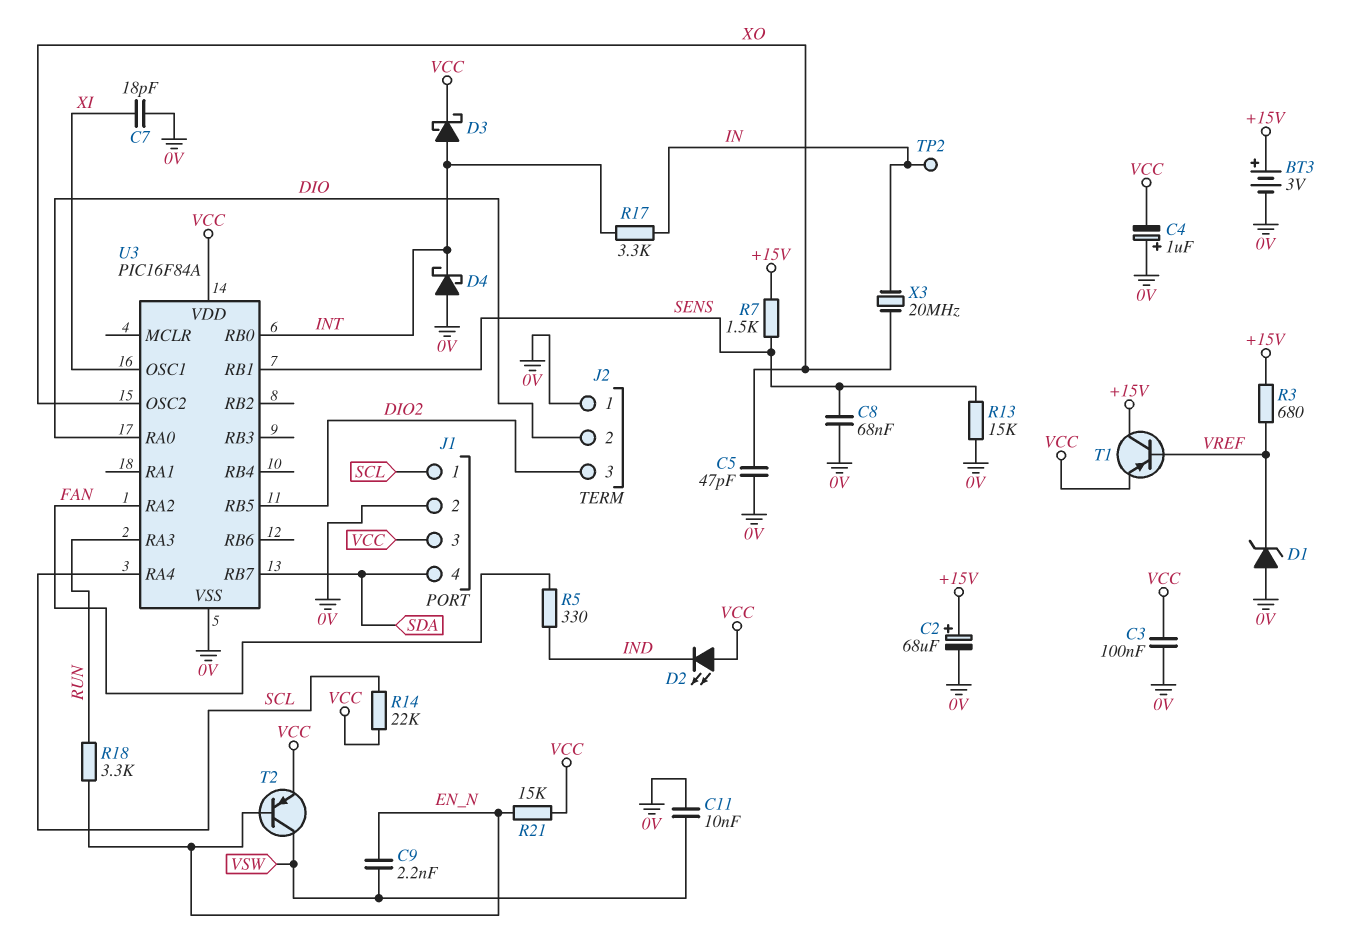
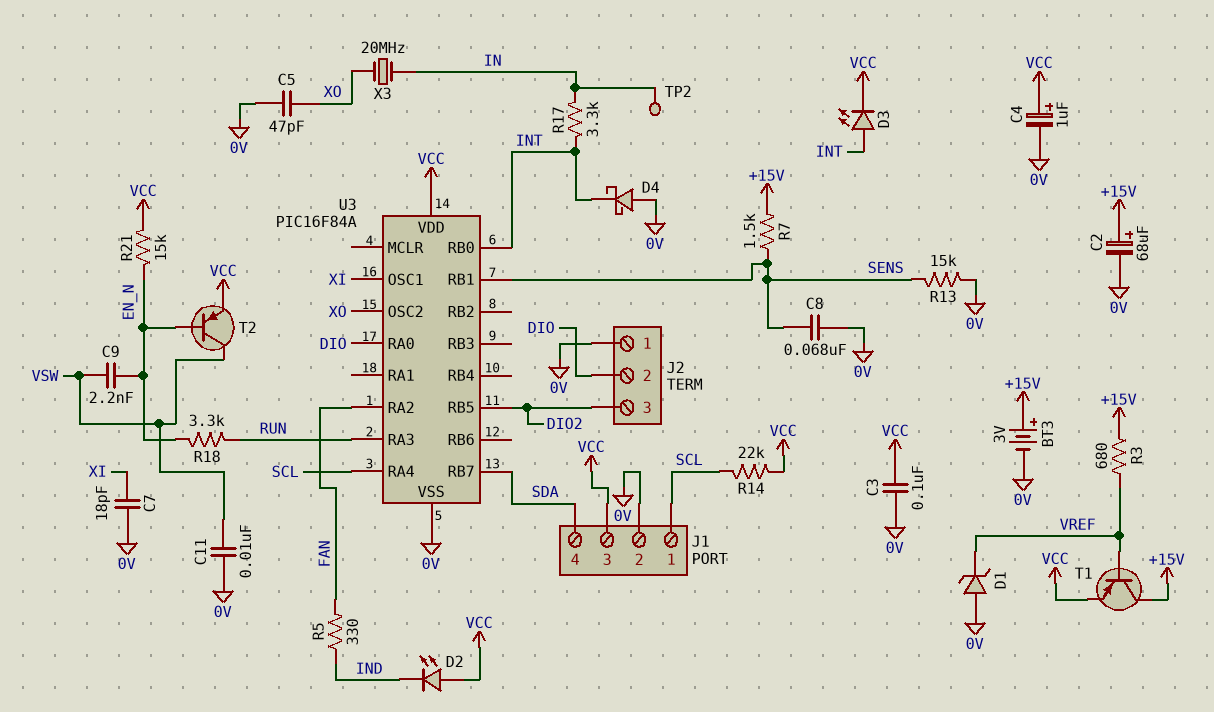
C4: 1uF (plus 0V, minus VCC) -> 1uF (plus VCC, minus 0V)
D3: schottky (A INT, K VCC) -> LED (A INT, K VCC)

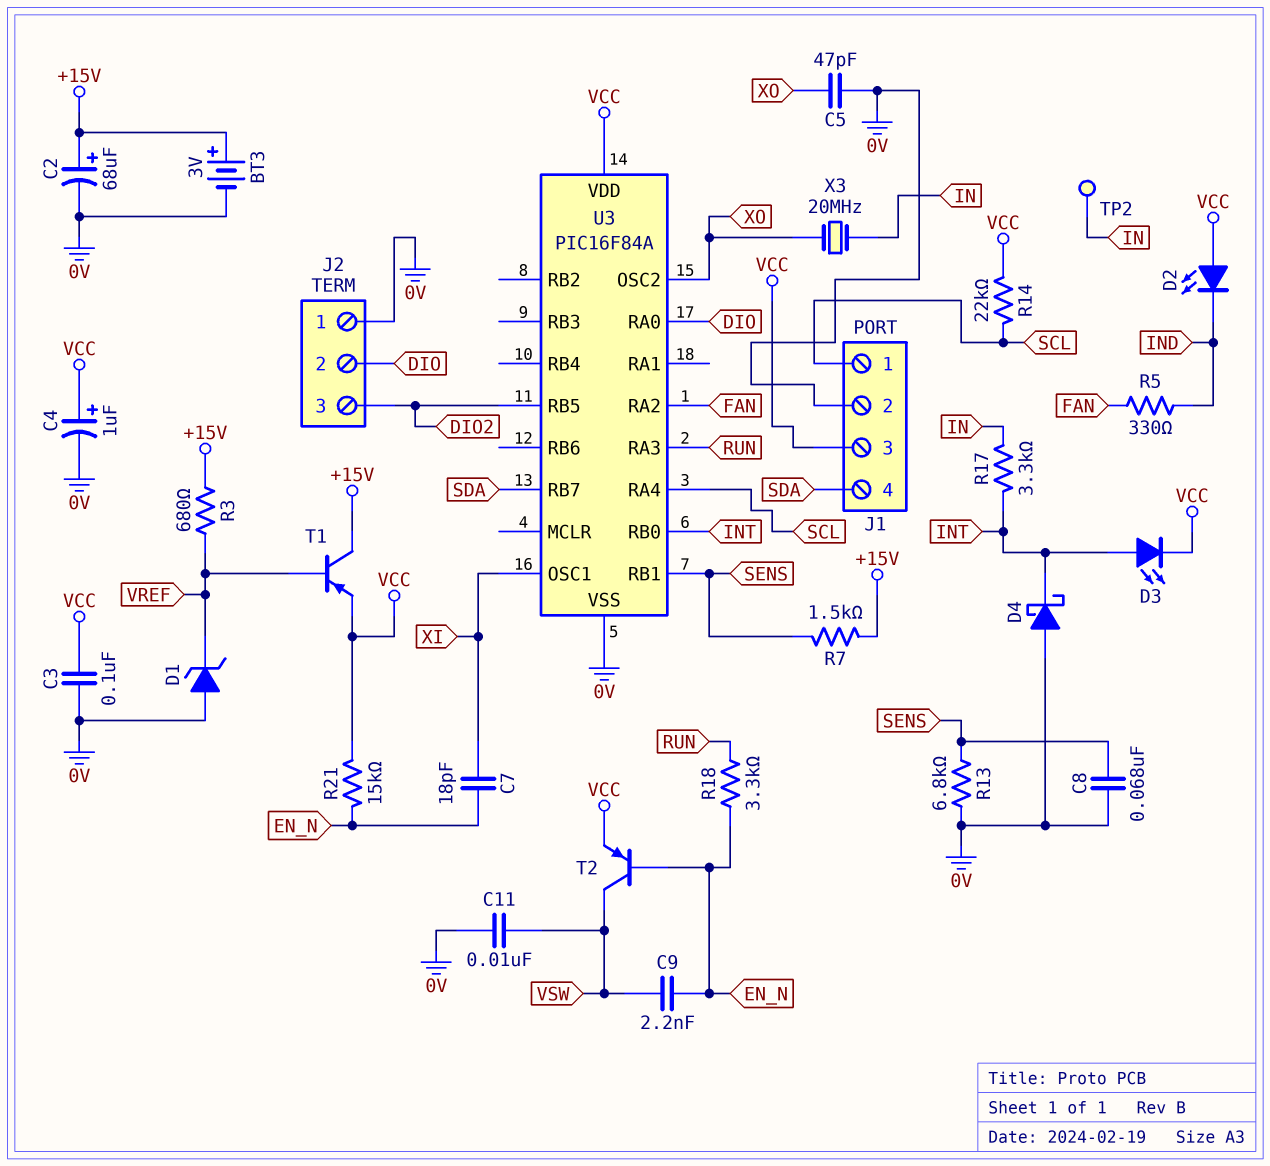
C7: 18pF (0V, XI) -> 18pF (EN_N, XI)
R13: 15k (0V, SENS) -> 6.8k (0V, SENS)

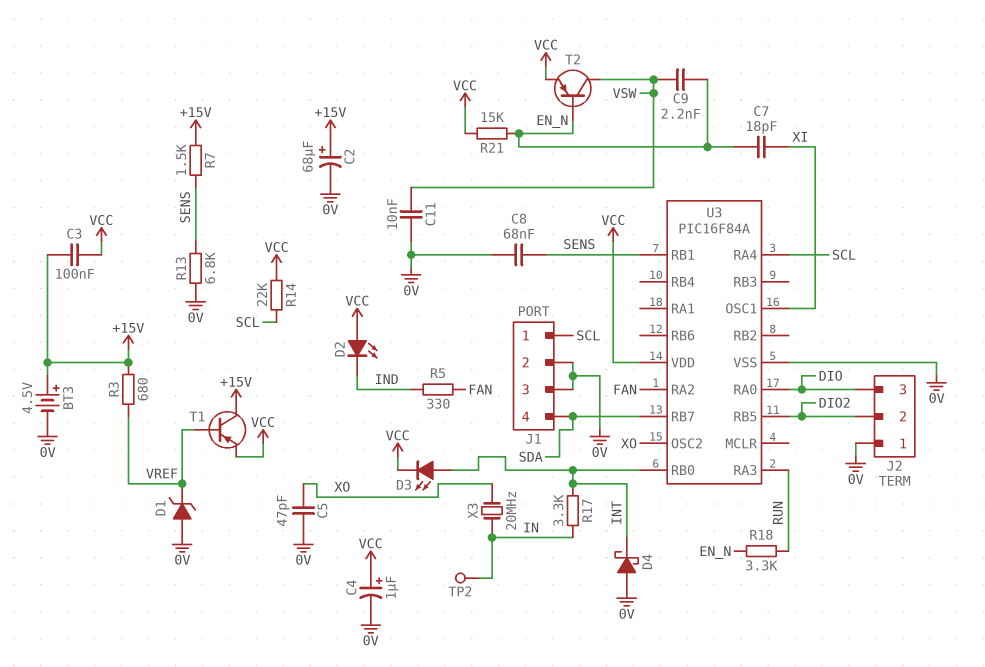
BT3: 3V (plus +15V, minus 0V) -> 4.5V (plus +15V, minus 0V)
C3: 100nF (0V, VCC) -> 100nF (+15V, VCC)
J1 pin 3: VCC -> 0V
J2 pin 2: DIO -> DIO2
J2 pin 3: DIO2 -> DIO

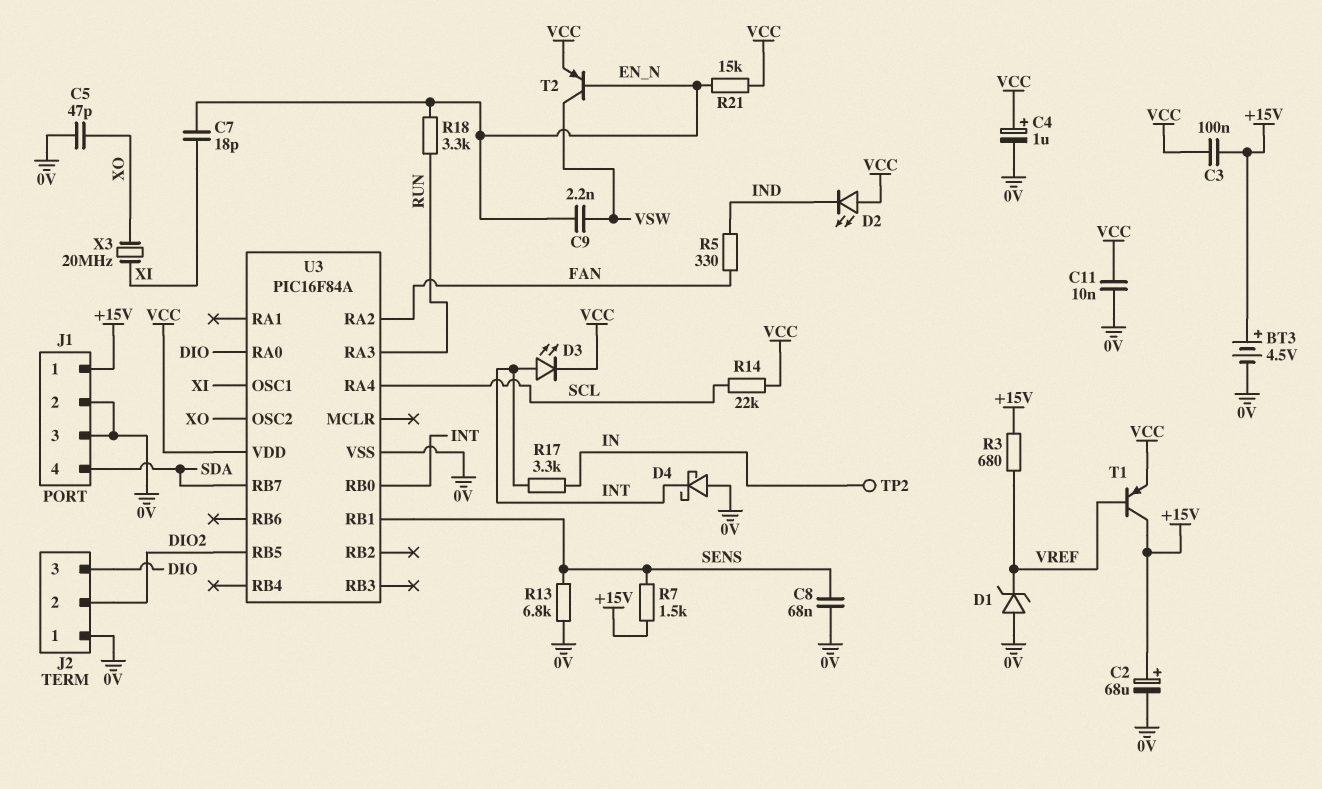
C11: 10nF (0V, VSW) -> 10nF (0V, VCC)
J1 pin 1: SCL -> +15V
X3: 20MHz (IN, XO) -> 20MHz (XI, XO)

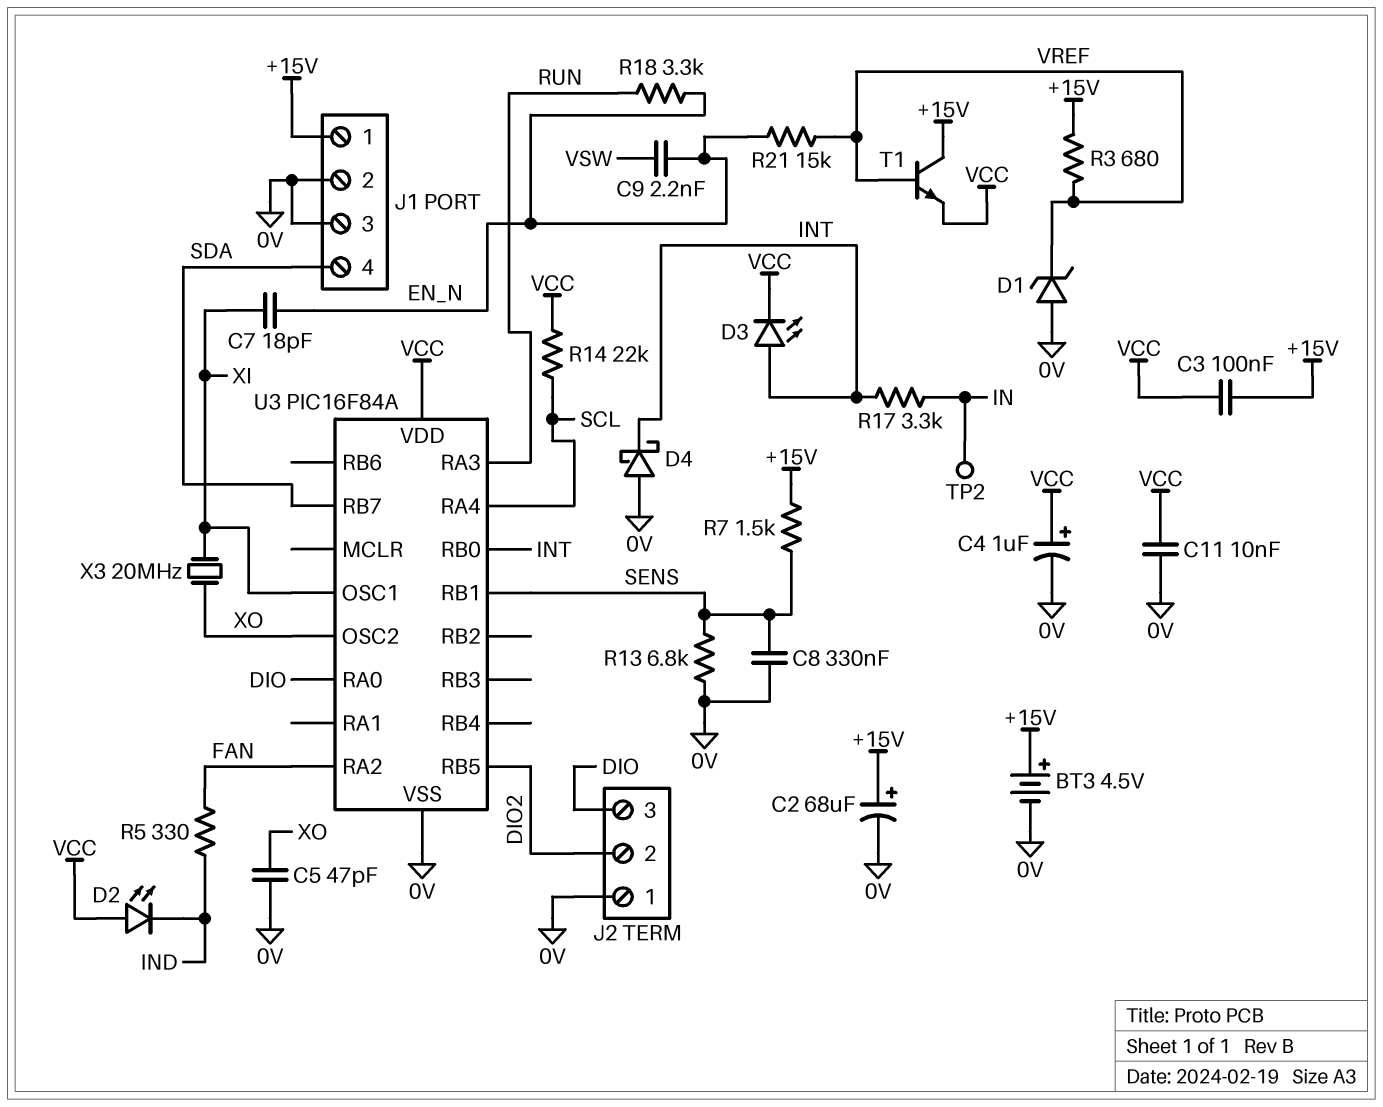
C8: 68nF (0V, SENS) -> 330nF (0V, SENS)
R21: 15k (EN_N, VCC) -> 15k (EN_N, VREF)
T1: PNP (B VREF, C +15V, E VCC) -> NPN (B VREF, C +15V, E VCC)
T2: PNP (B EN_N, C VSW, E VCC) -> none

